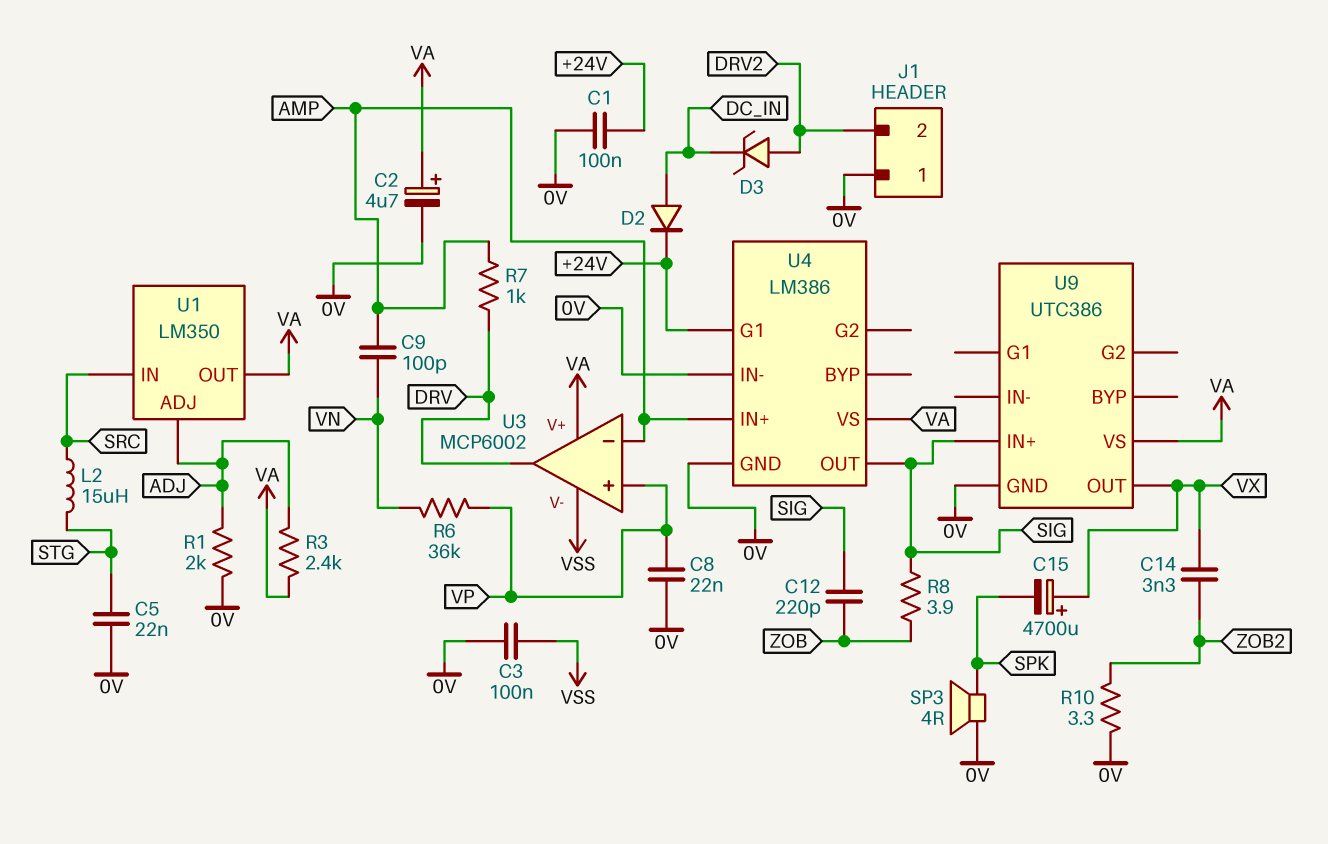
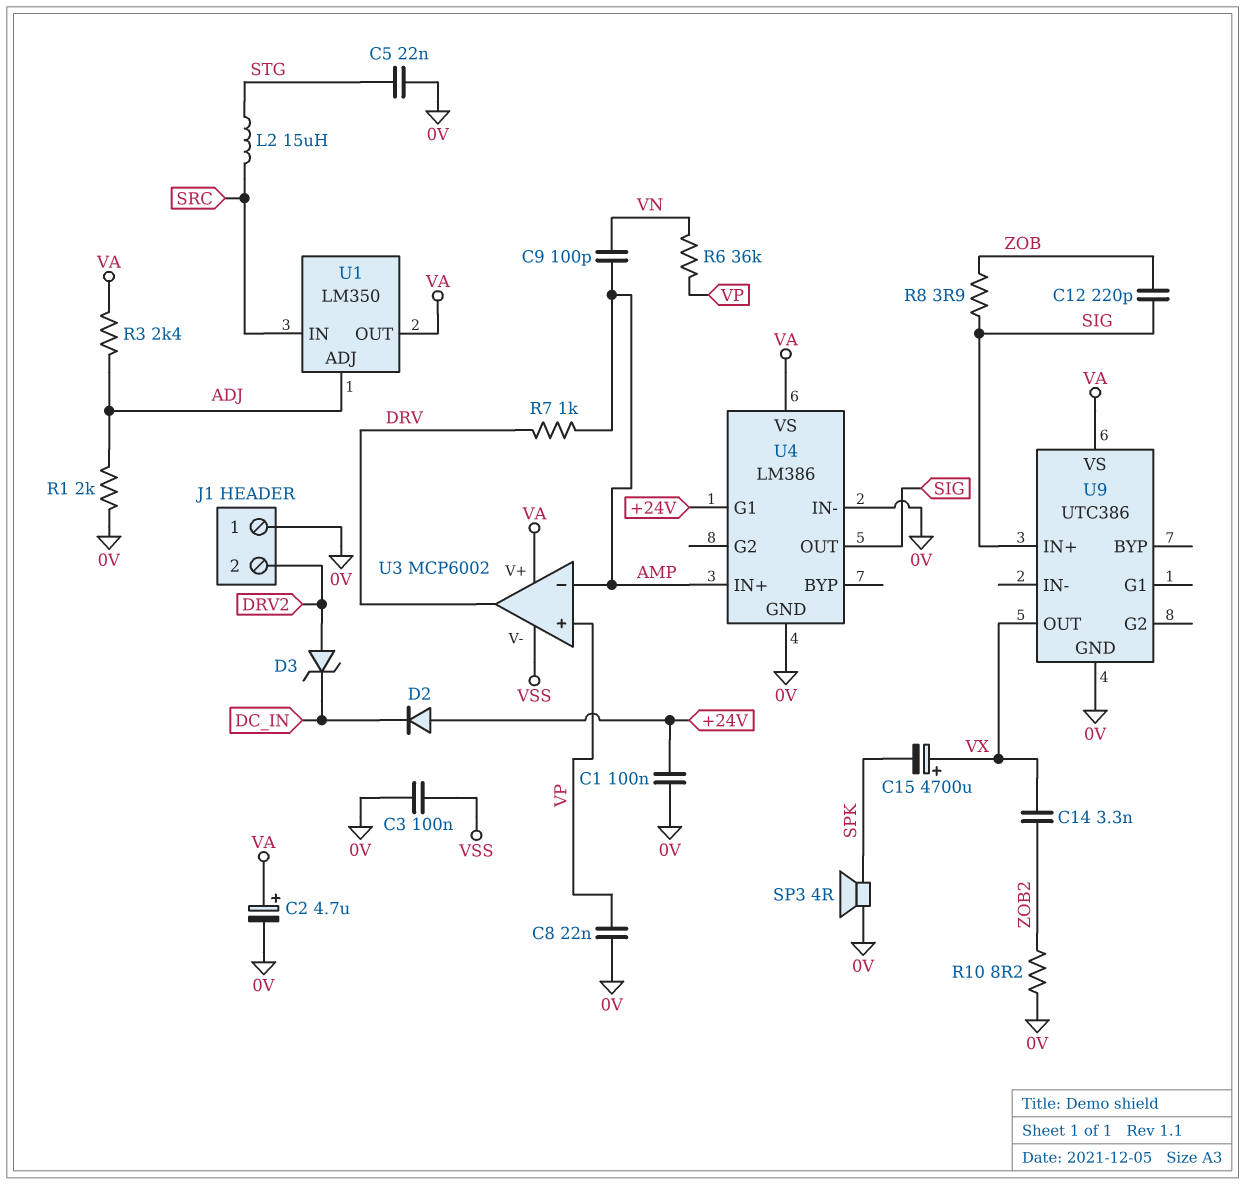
D2: diode (A DC_IN, K +24V) -> diode (A +24V, K DC_IN)
R10: 3.3 (0V, ZOB2) -> 8.2 (0V, ZOB2)

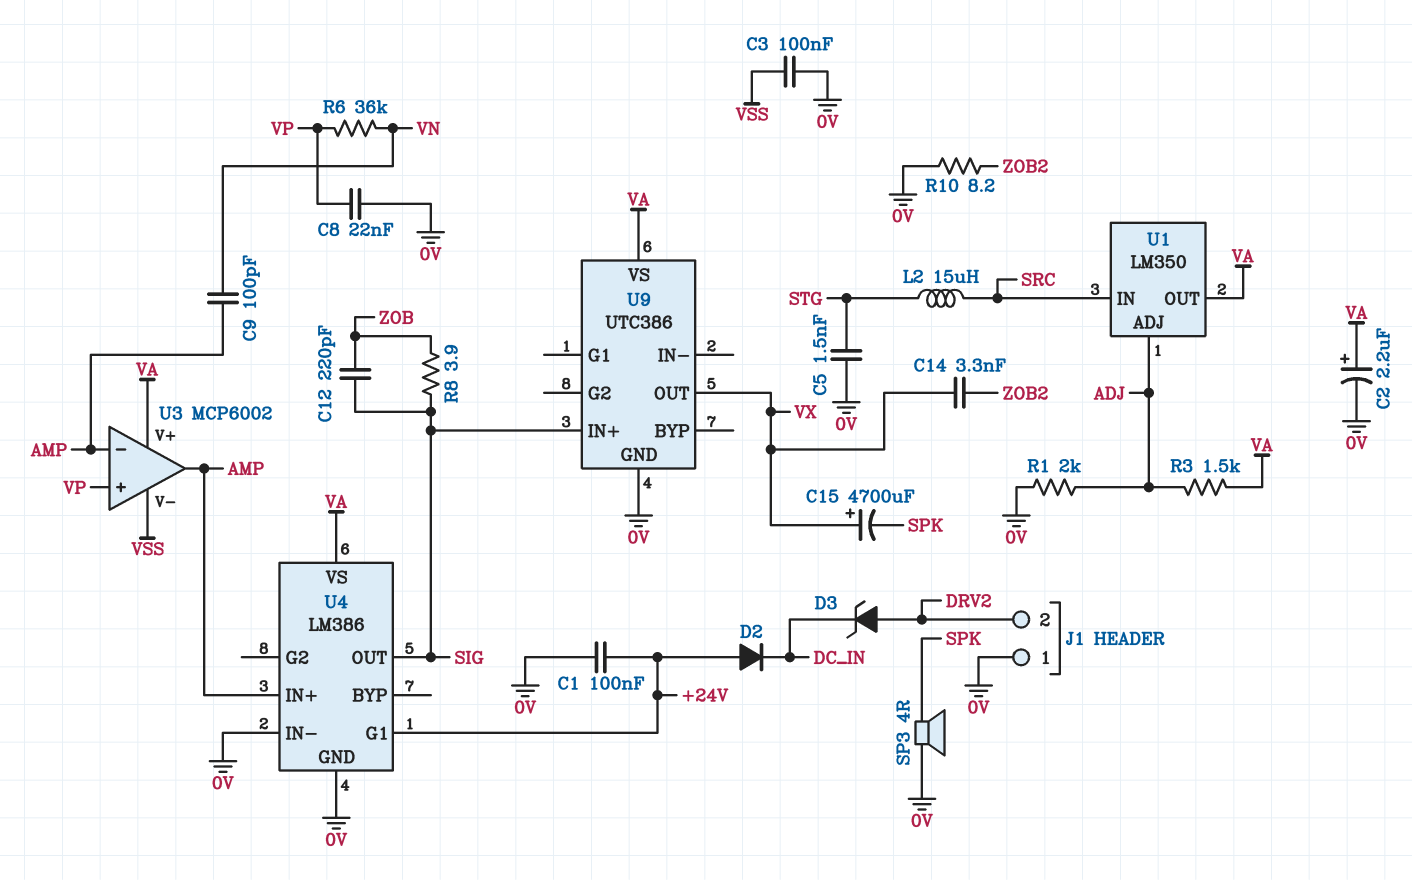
C2: 4.7uF (plus VA, minus 0V) -> 2.2uF (plus VA, minus 0V)
C5: 22nF (0V, STG) -> 1.5nF (0V, STG)
R3: 2.4k (ADJ, VA) -> 1.5k (ADJ, VA)
R7: 1k (AMP, DRV) -> none
U3 pin out: DRV -> AMP

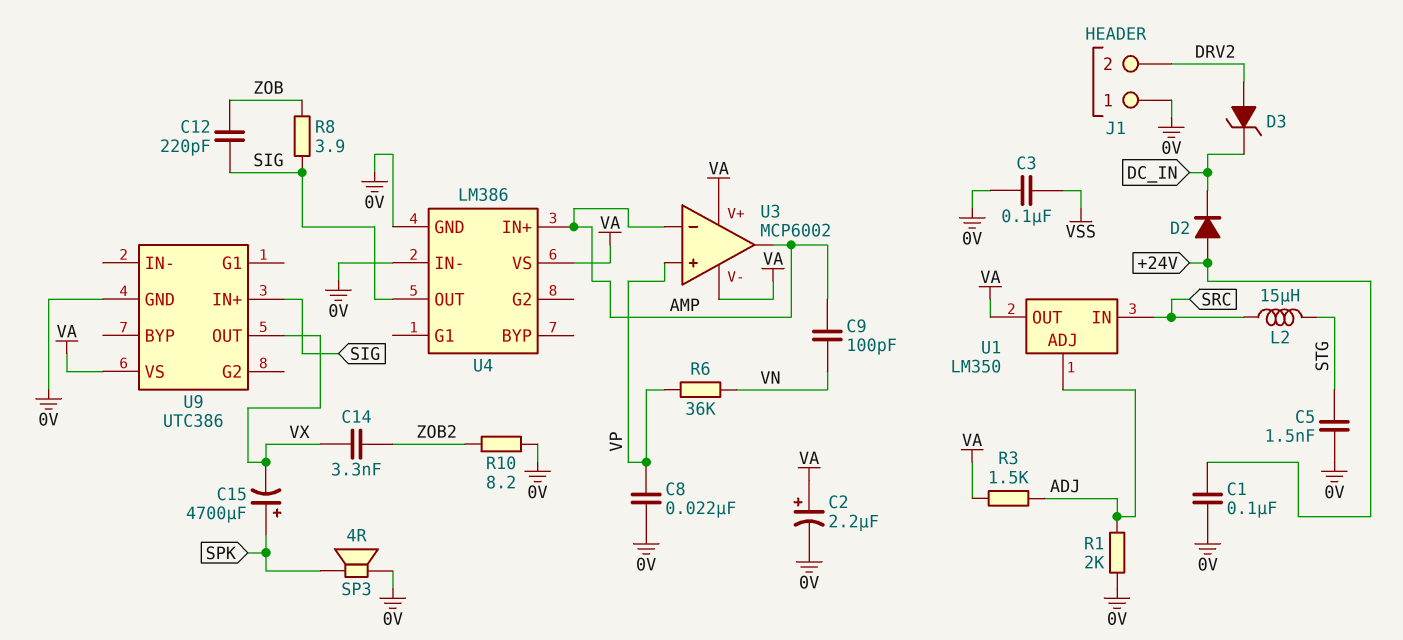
C15: 4700uF (plus VX, minus SPK) -> 4700uF (plus SPK, minus VX)
U3 pin V-: VSS -> VA
U4 pin G1: +24V -> none

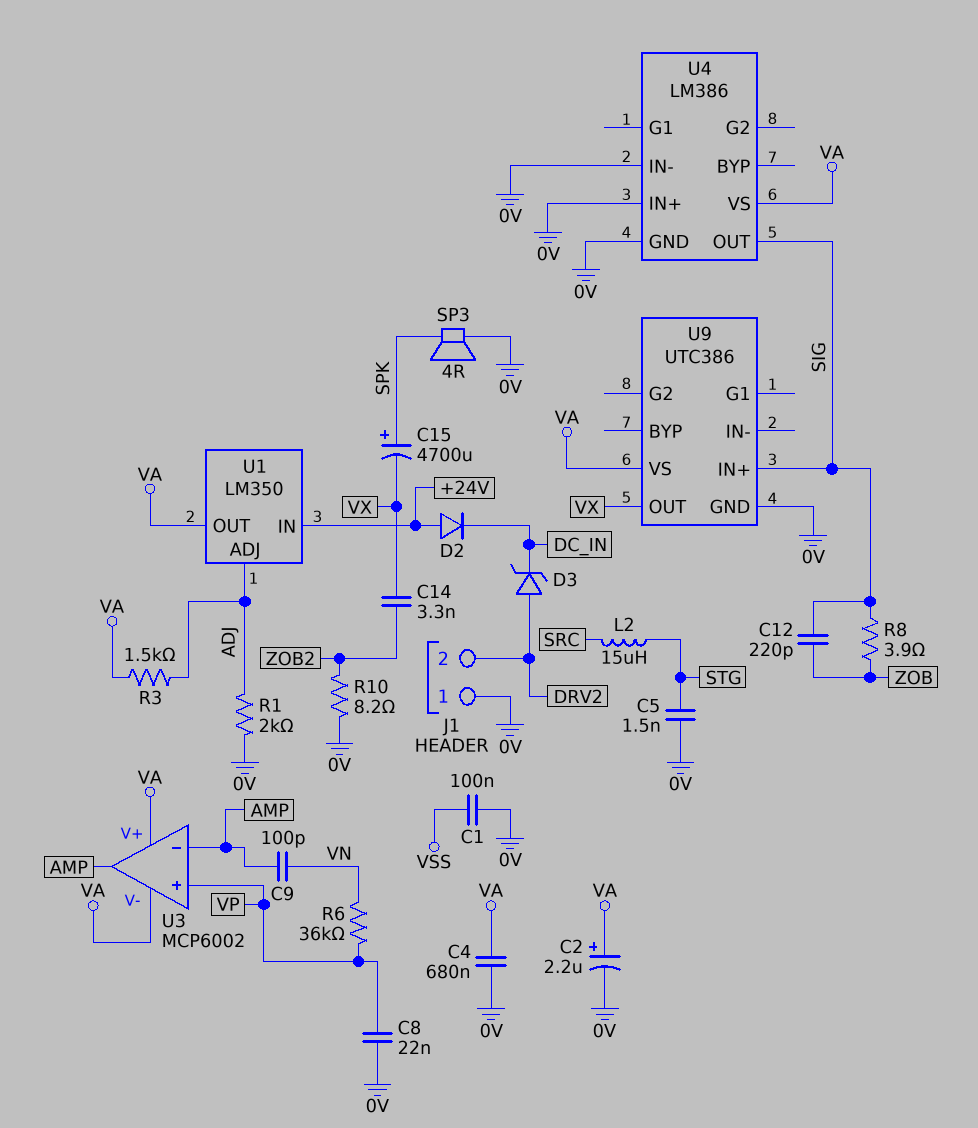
C1: 100nF (+24V, 0V) -> 100nF (0V, VSS)
C3: 100nF (0V, VSS) -> none
C4: none -> 680nF (0V, VA)
U1 pin IN: SRC -> +24V
U4 pin IN+: AMP -> 0V

